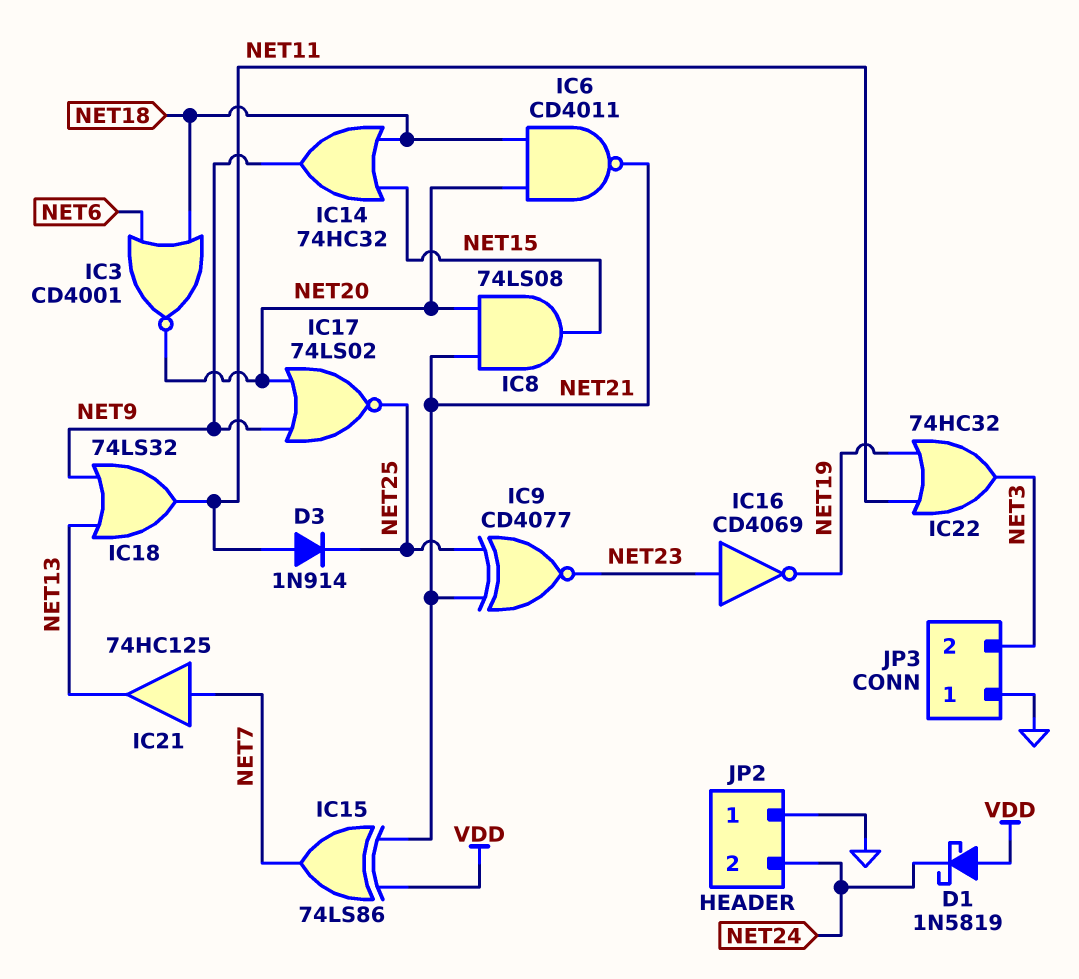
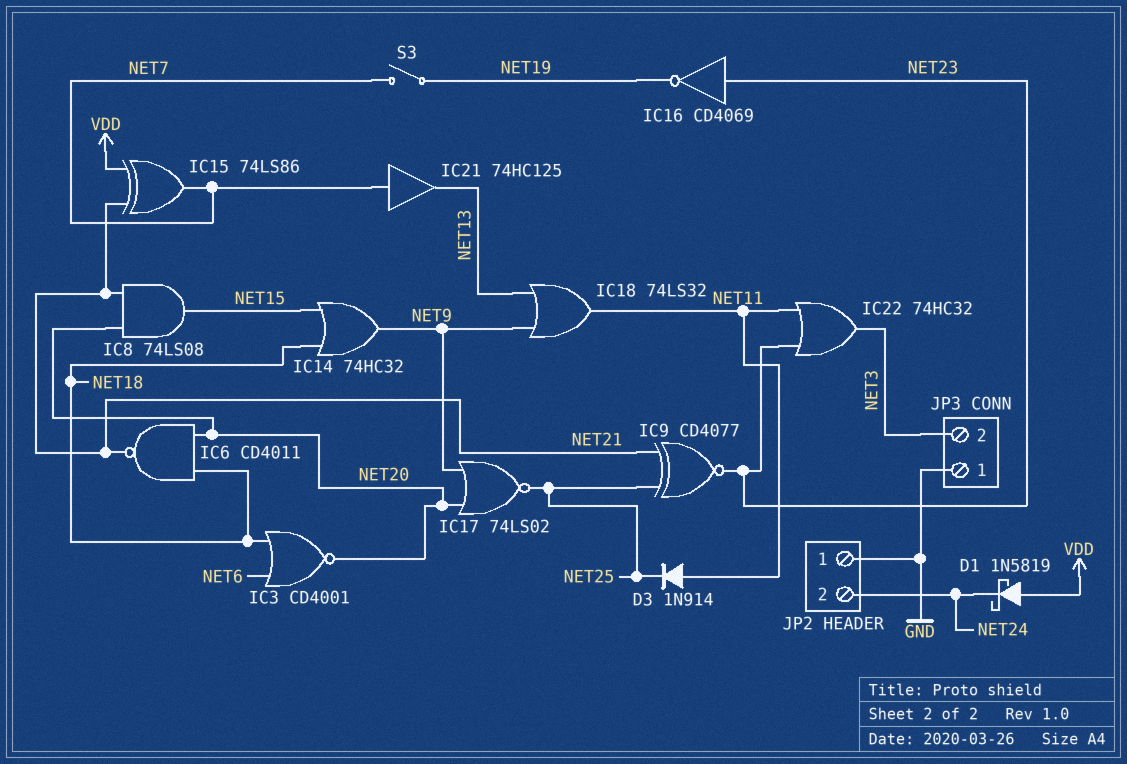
IC22: OR 74HC32 (in NET11, in NET19, out NET3) -> OR 74HC32 (in NET11, in NET23, out NET3)
S3: none -> switch (NET7, NET19)

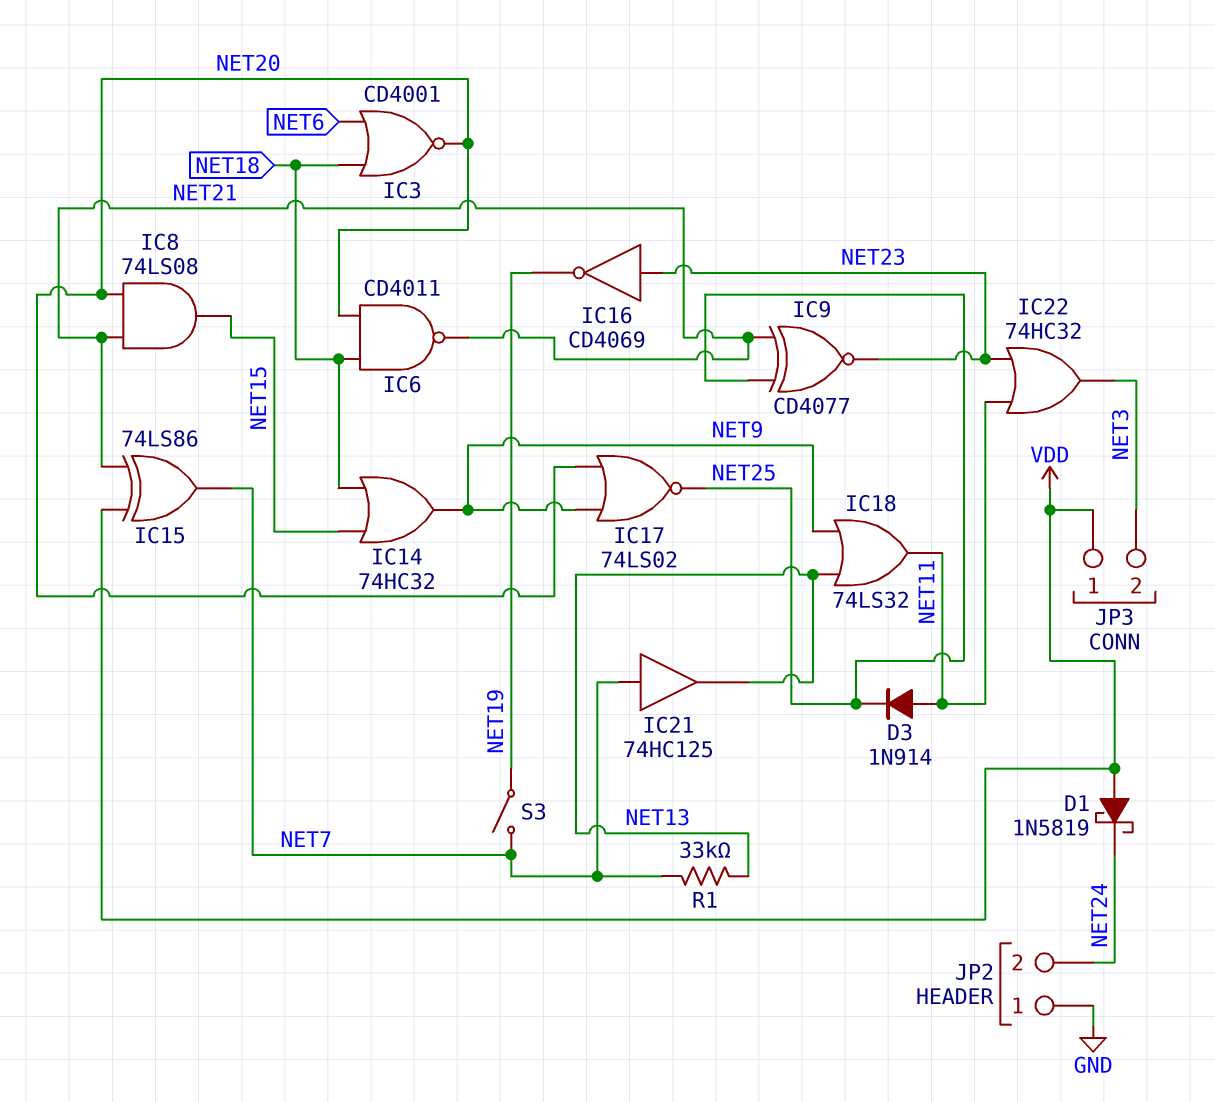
JP3 pin 1: GND -> VDD
R1: none -> 33k (NET7, NET13)

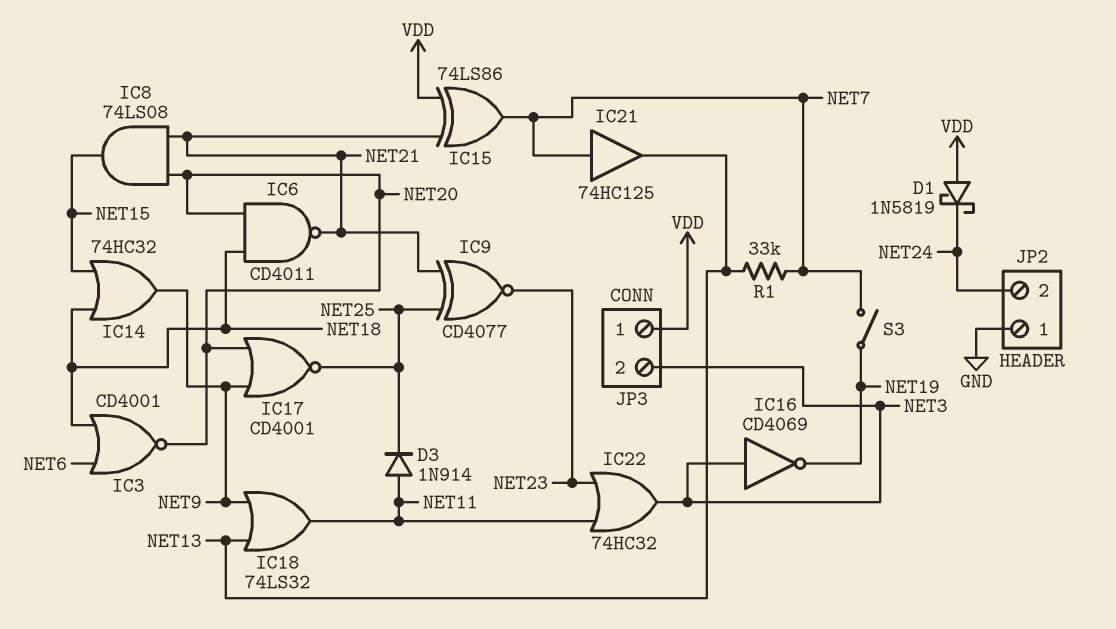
IC16: NOT CD4069 (in NET23, out NET19) -> NOT CD4069 (in NET3, out NET19)
IC17: NOR 74LS02 (in NET9, in NET20, out NET25) -> NOR CD4001 (in NET9, in NET20, out NET25)

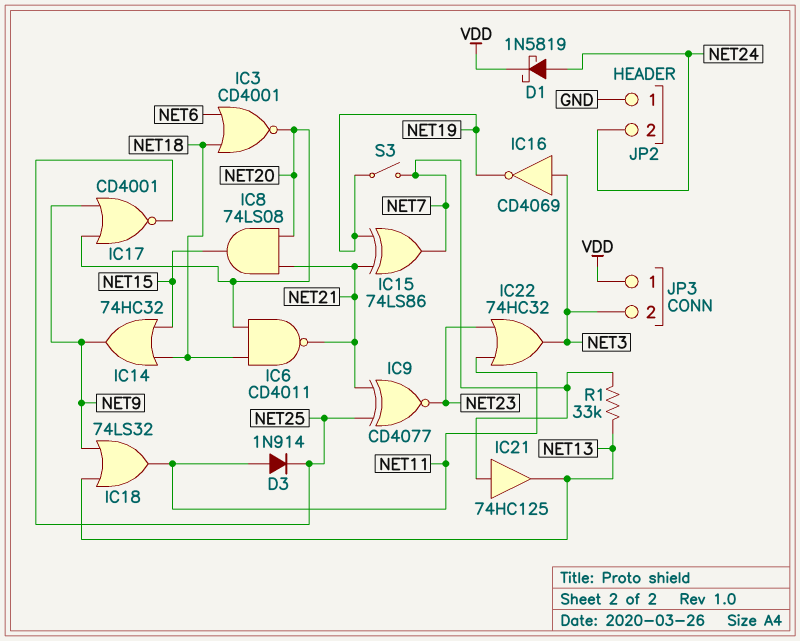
D1: schottky 1N5819 (A VDD, K NET24) -> schottky 1N5819 (A NET24, K VDD)
IC15: XOR 74LS86 (in NET21, in VDD, out NET7) -> XOR 74LS86 (in NET19, in NET21, out NET7)

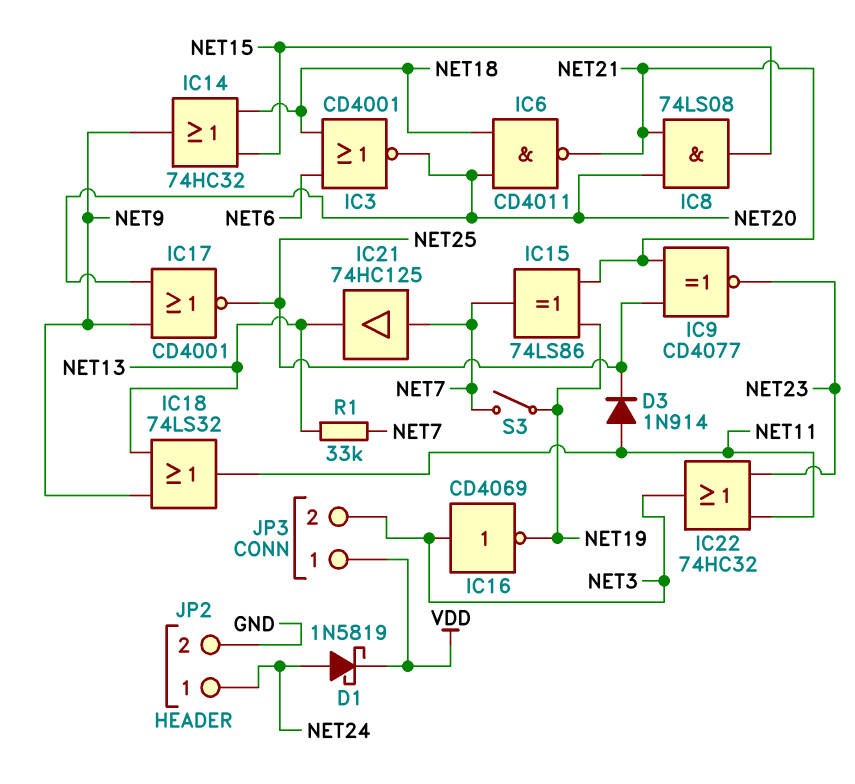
JP2 pin 1: GND -> NET24
JP2 pin 2: NET24 -> GND

